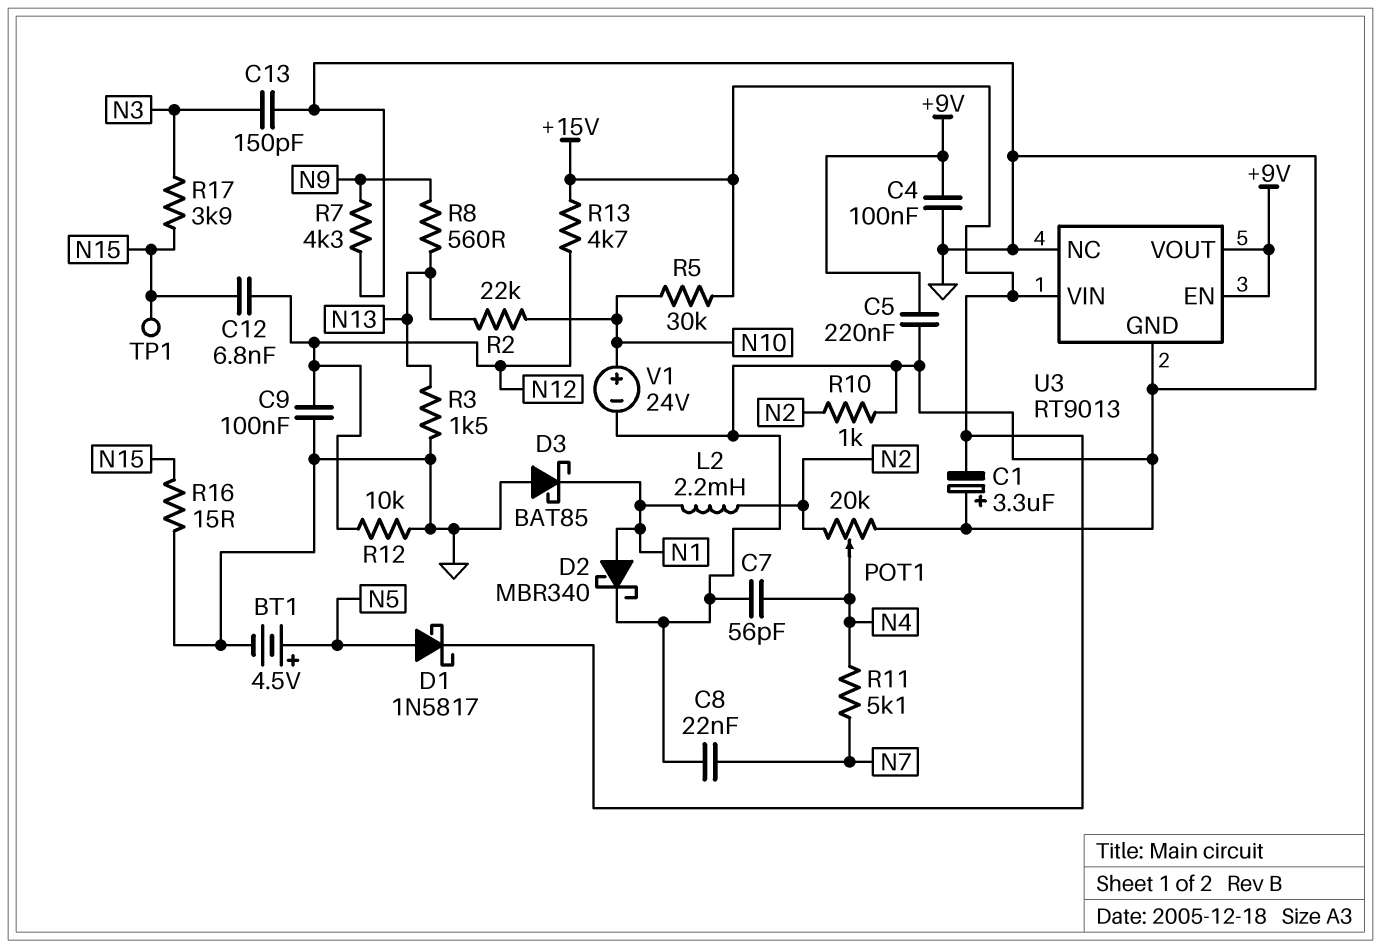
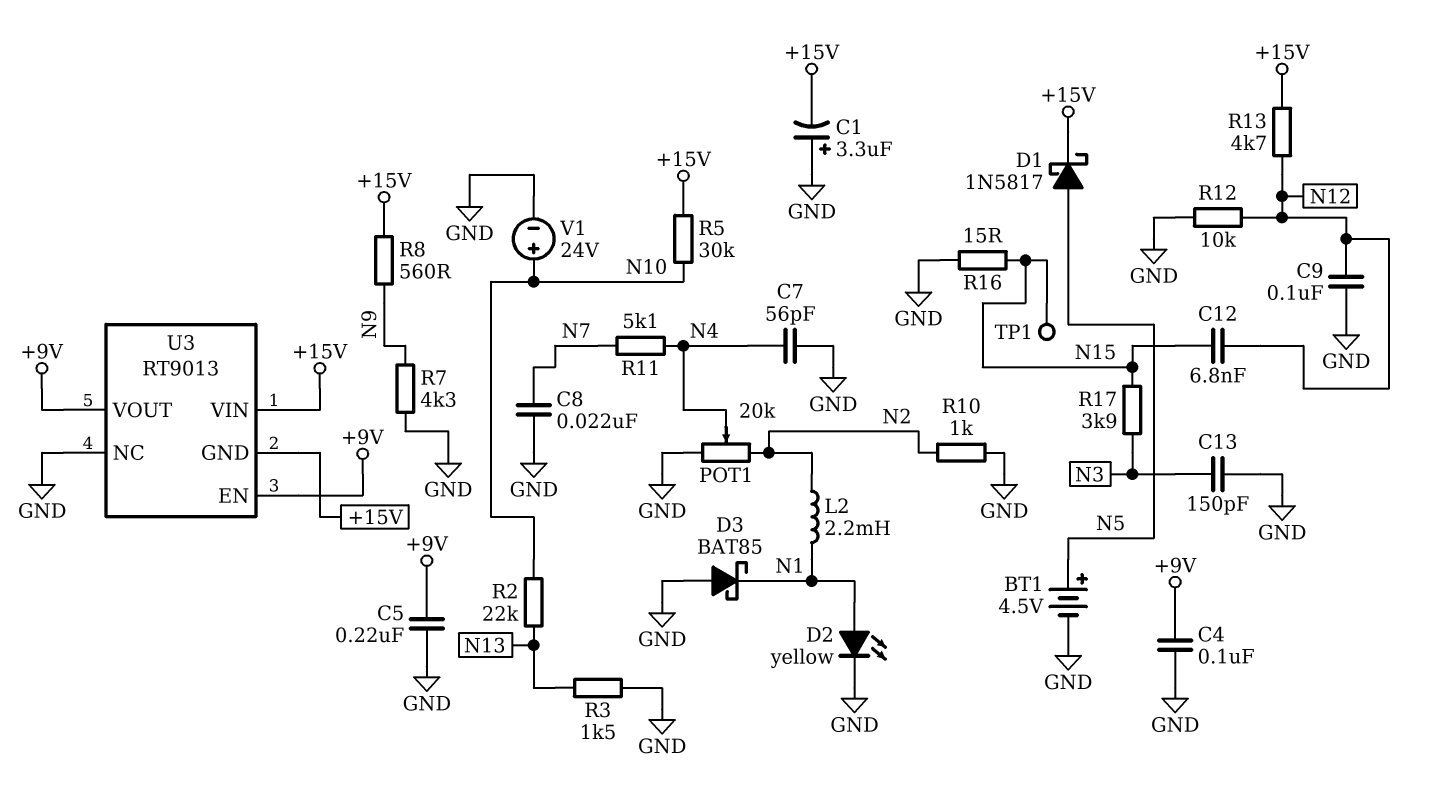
D2: schottky MBR340 (A N1, K GND) -> LED yellow (A N1, K GND)
R8: 560 (N9, N13) -> 560 (+15V, N9)
U3 pin GND: GND -> +15V

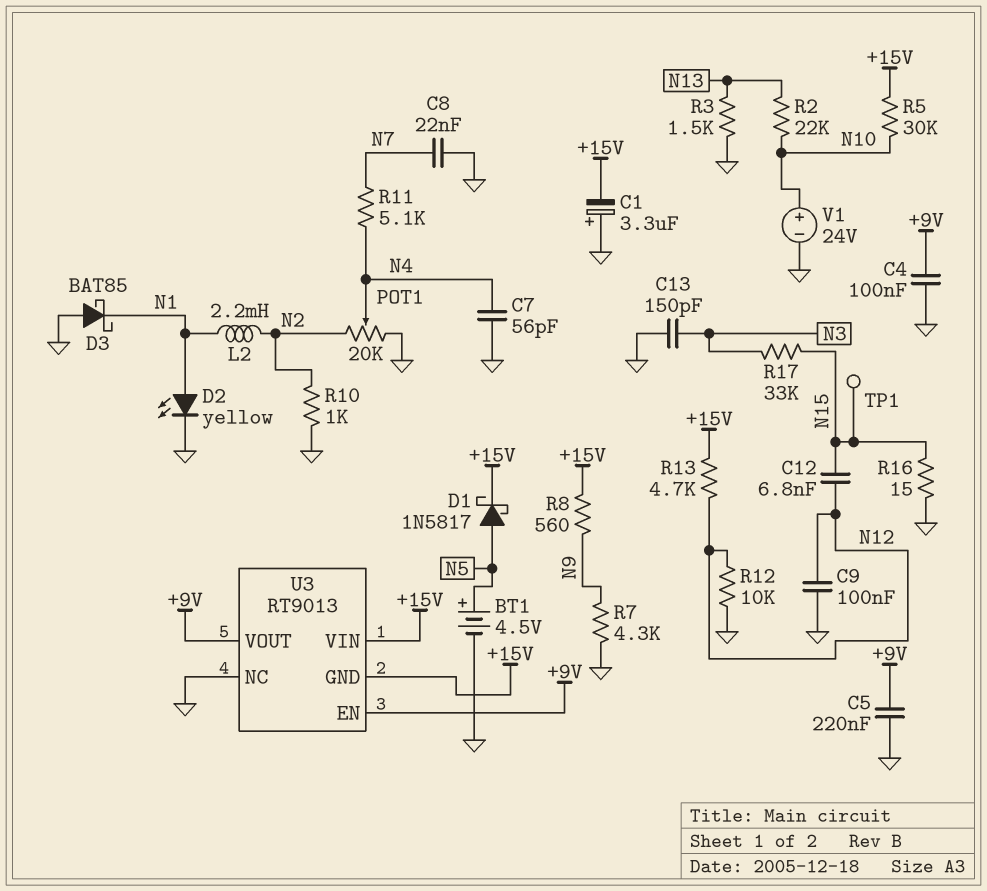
R17: 3.9k (N3, N15) -> 33k (N3, N15)

